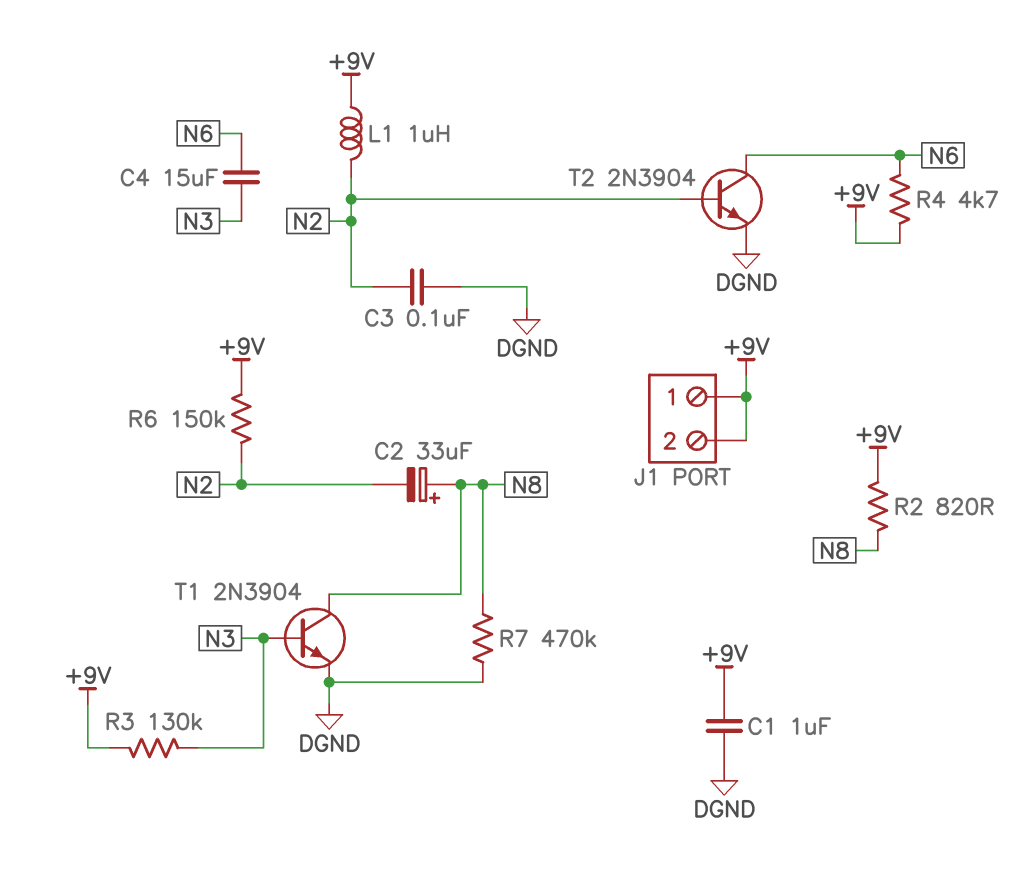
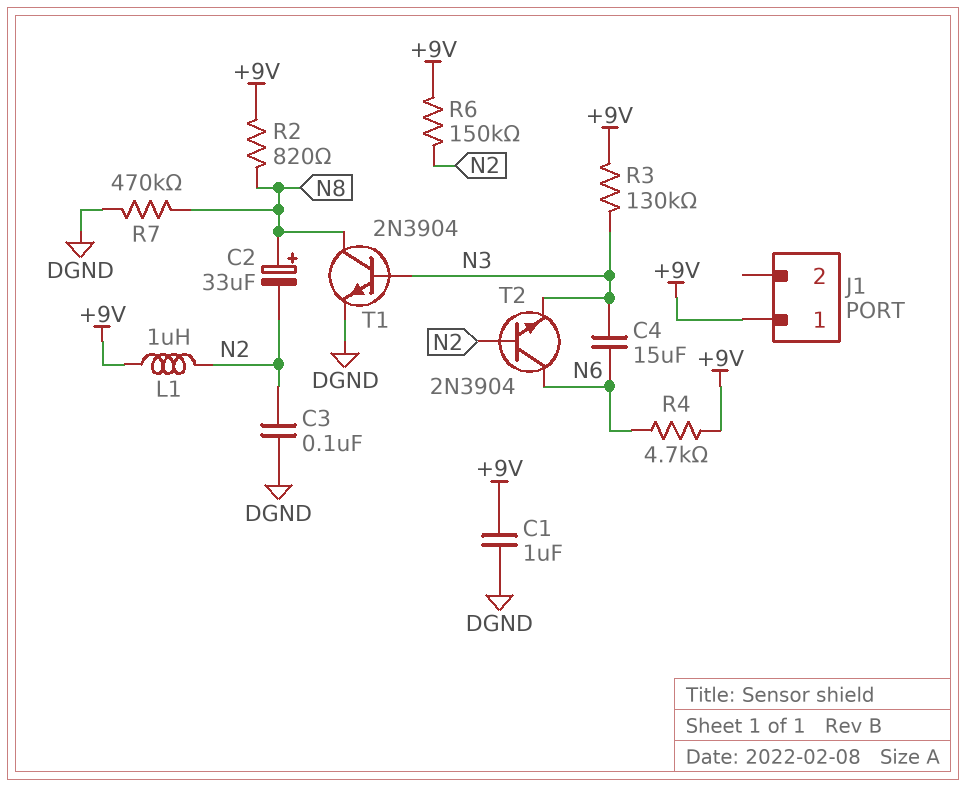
J1 pin 2: +9V -> none
T2: NPN 2N3904 (B N2, C N6, E DGND) -> NPN 2N3904 (B N2, C N6, E N3)

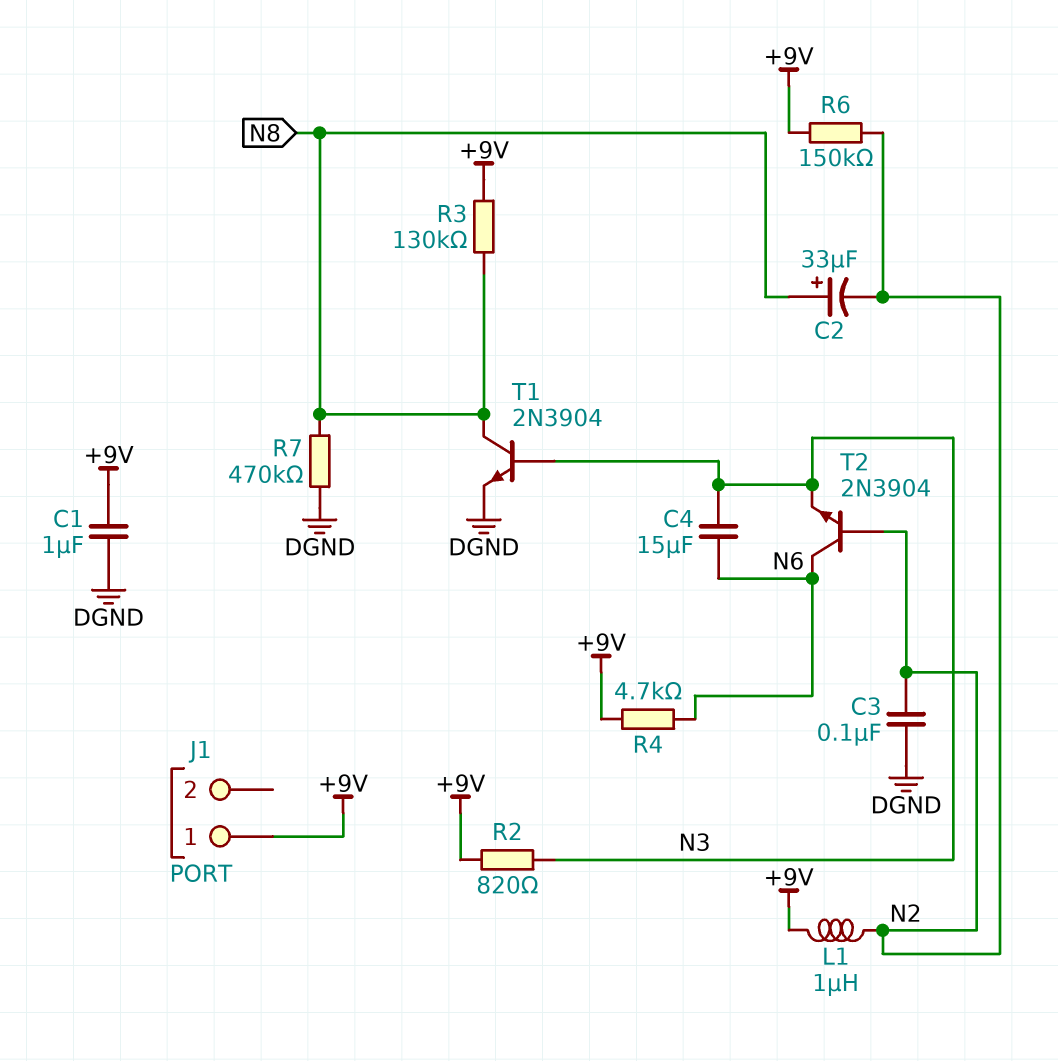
R2: 820 (+9V, N8) -> 820 (+9V, N3)
R3: 130k (+9V, N3) -> 130k (+9V, N8)

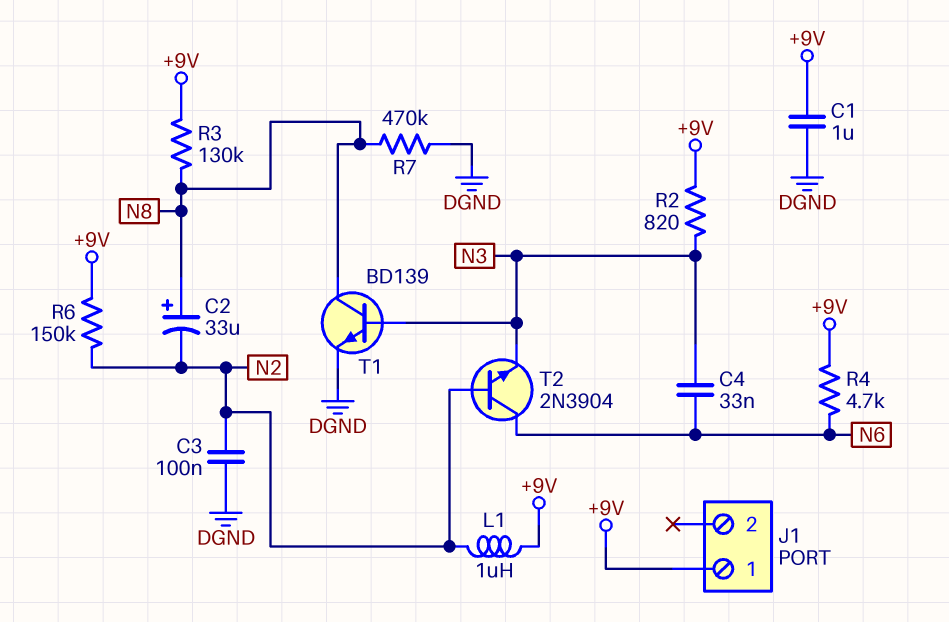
C4: 15uF (N3, N6) -> 33nF (N3, N6)
T1: NPN 2N3904 (B N3, C N8, E DGND) -> NPN BD139 (B N3, C N8, E DGND)

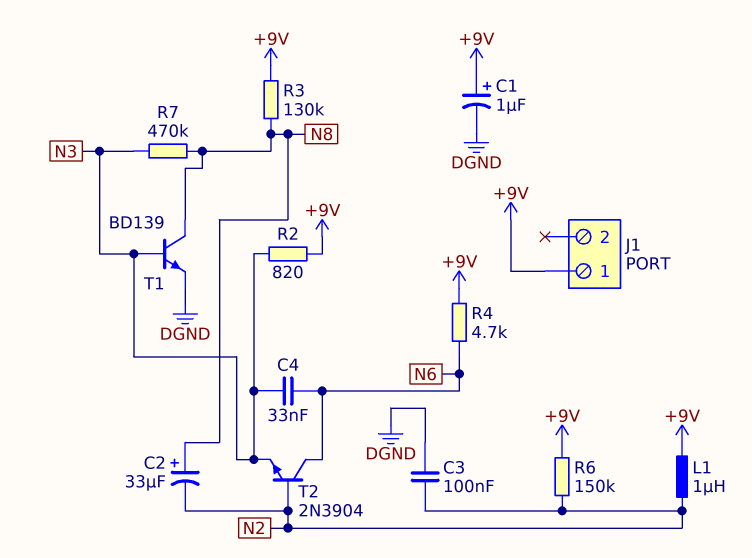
C1: 1uF (+9V, DGND) -> 1uF (plus +9V, minus DGND)
R7: 470k (DGND, N8) -> 470k (N3, N8)

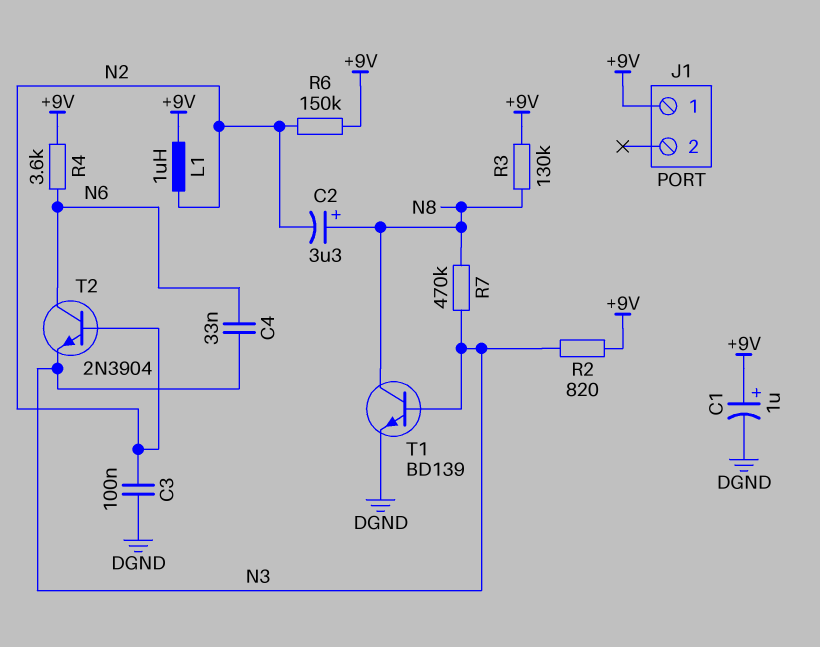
C2: 33uF (plus N8, minus N2) -> 3.3uF (plus N8, minus N2)
R4: 4.7k (+9V, N6) -> 3.6k (+9V, N6)

